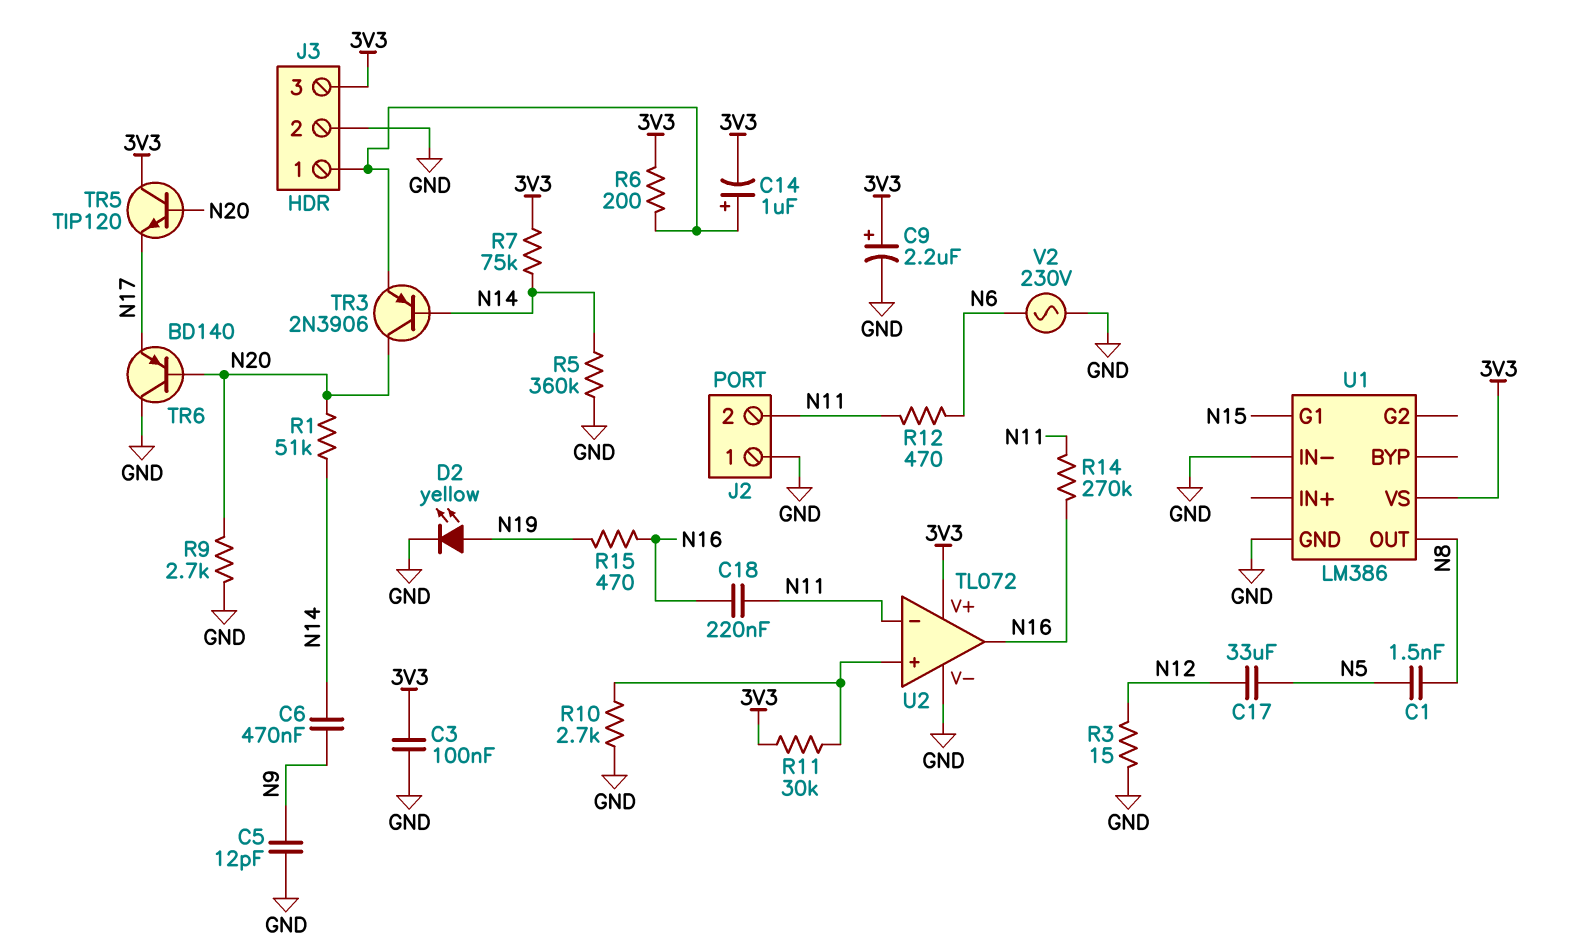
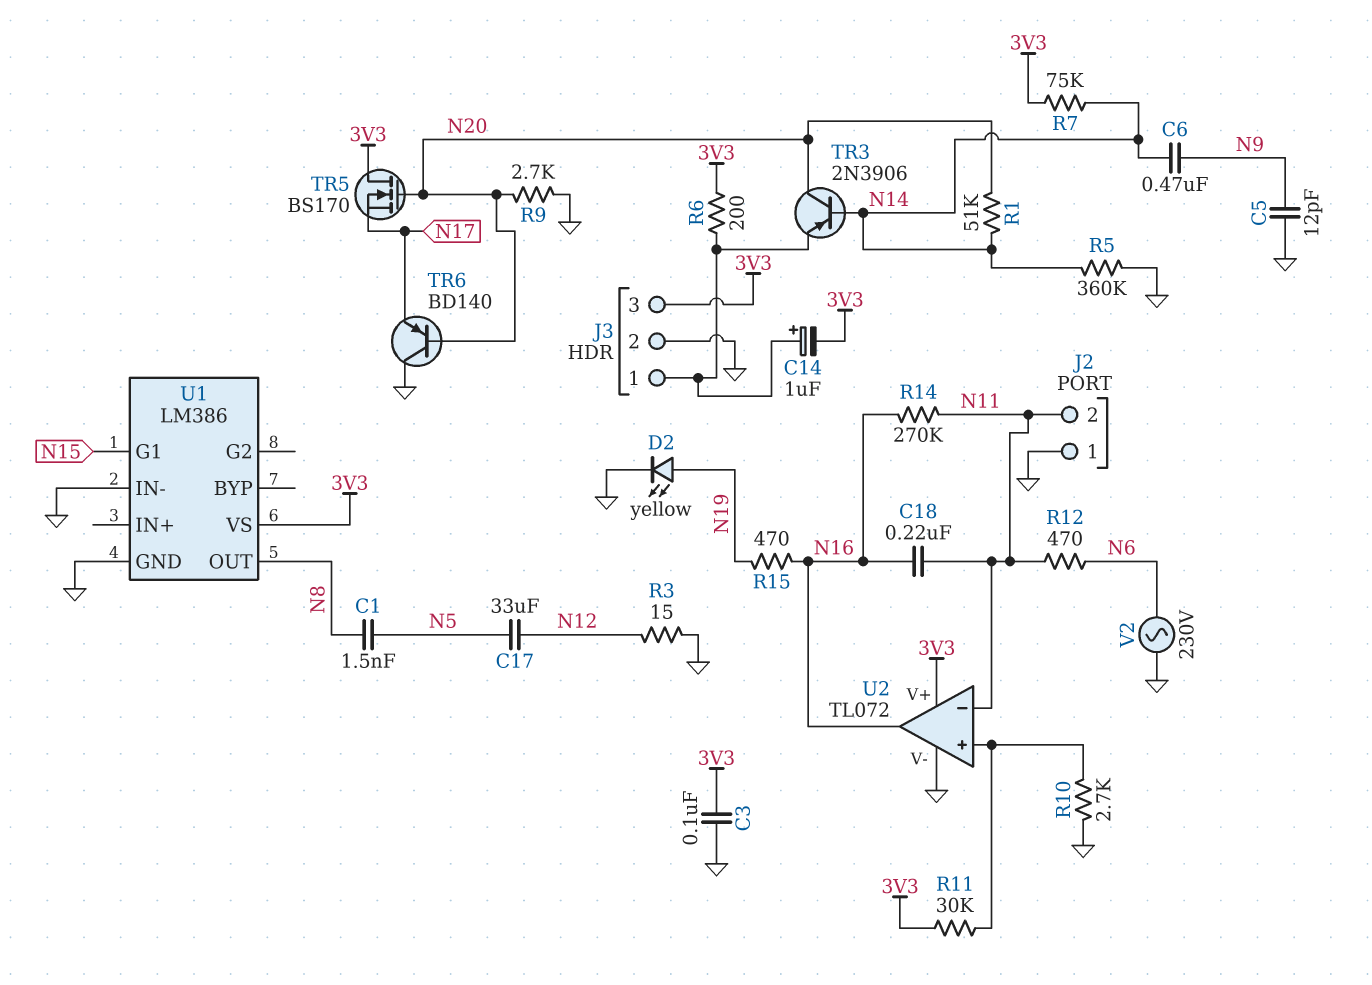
C9: 2.2uF (plus 3V3, minus GND) -> none
TR5: NPN TIP120 (B N20, C 3V3, E N17) -> NMOS BS170 (G N20, D 3V3, S N17)

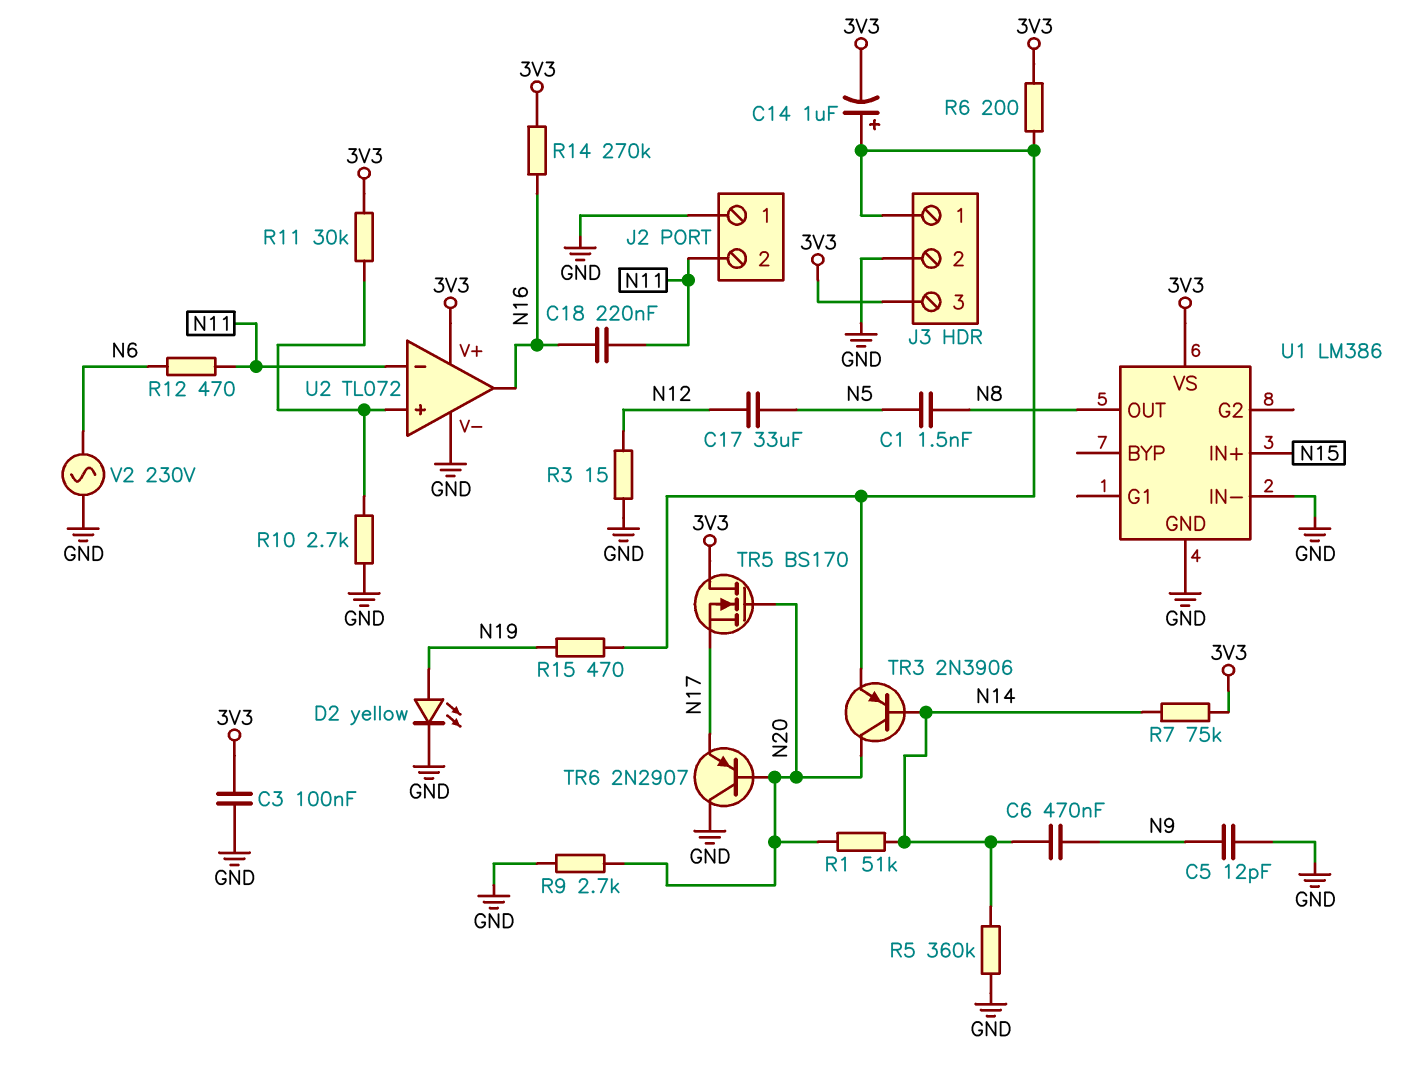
R14: 270k (N11, N16) -> 270k (3V3, N16)
R15: 470 (N16, N19) -> 470 (J3/1, N19)
TR6: PNP BD140 (B N20, C GND, E N17) -> PNP 2N2907 (B N20, C GND, E N17)
U1 pin G1: N15 -> none
U1 pin IN+: none -> N15

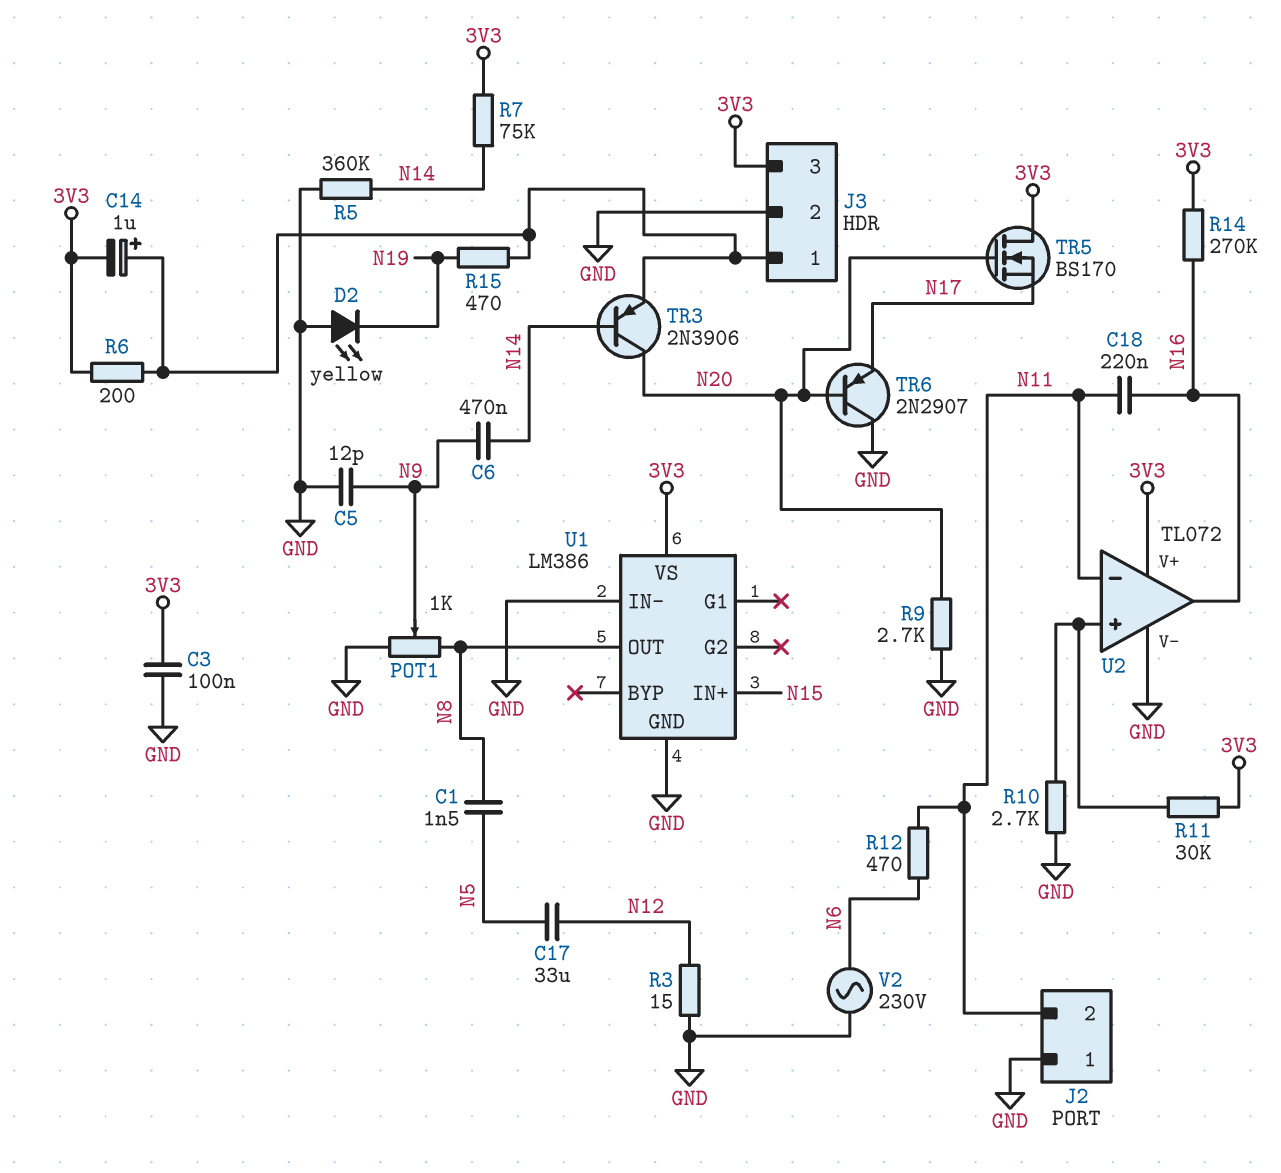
D2: LED yellow (A N19, K GND) -> LED yellow (A GND, K N19)
POT1: none -> 1k (GND, N8, wiper N9)
R1: 51k (N14, N20) -> none

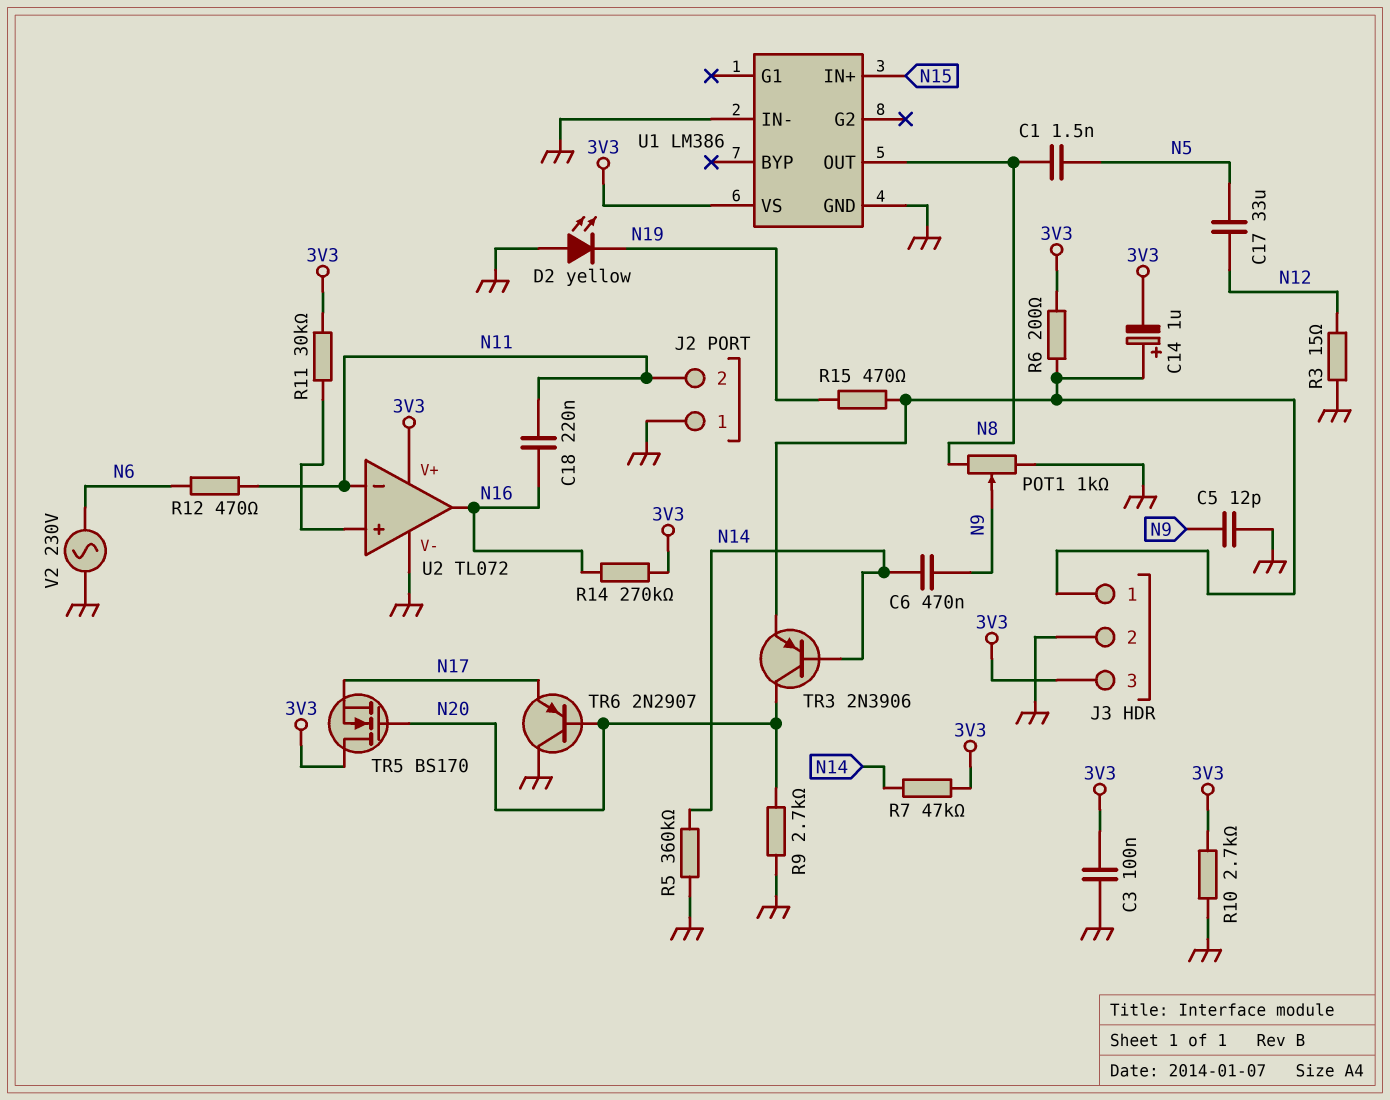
R7: 75k (3V3, N14) -> 47k (3V3, N14)
R10: 2.7k (GND, U2/in+) -> 2.7k (3V3, GND)

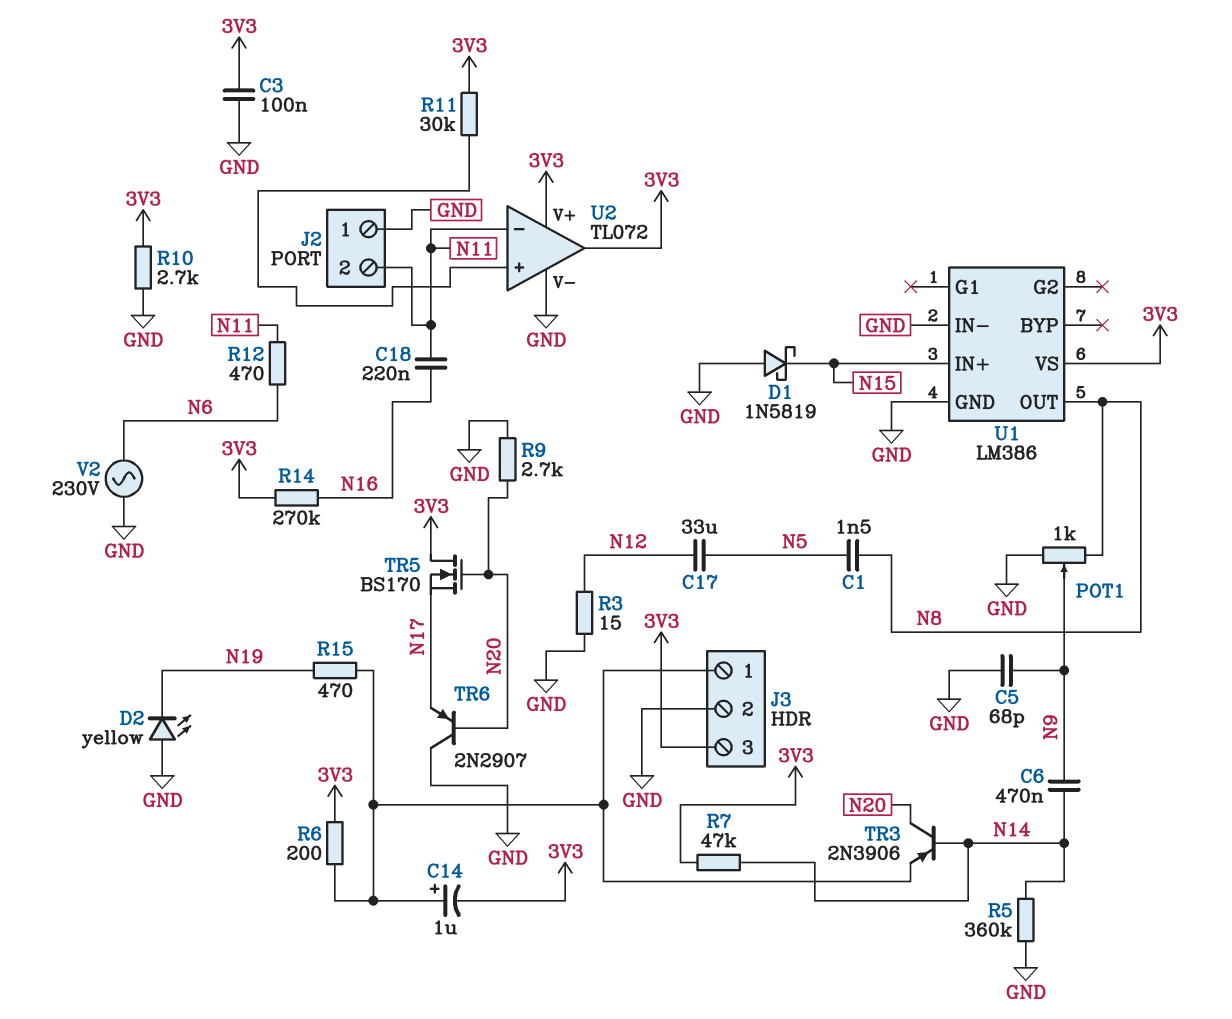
C5: 12pF (GND, N9) -> 68pF (GND, N9)
D1: none -> schottky 1N5819 (A GND, K N15)
U2 pin out: N16 -> 3V3

